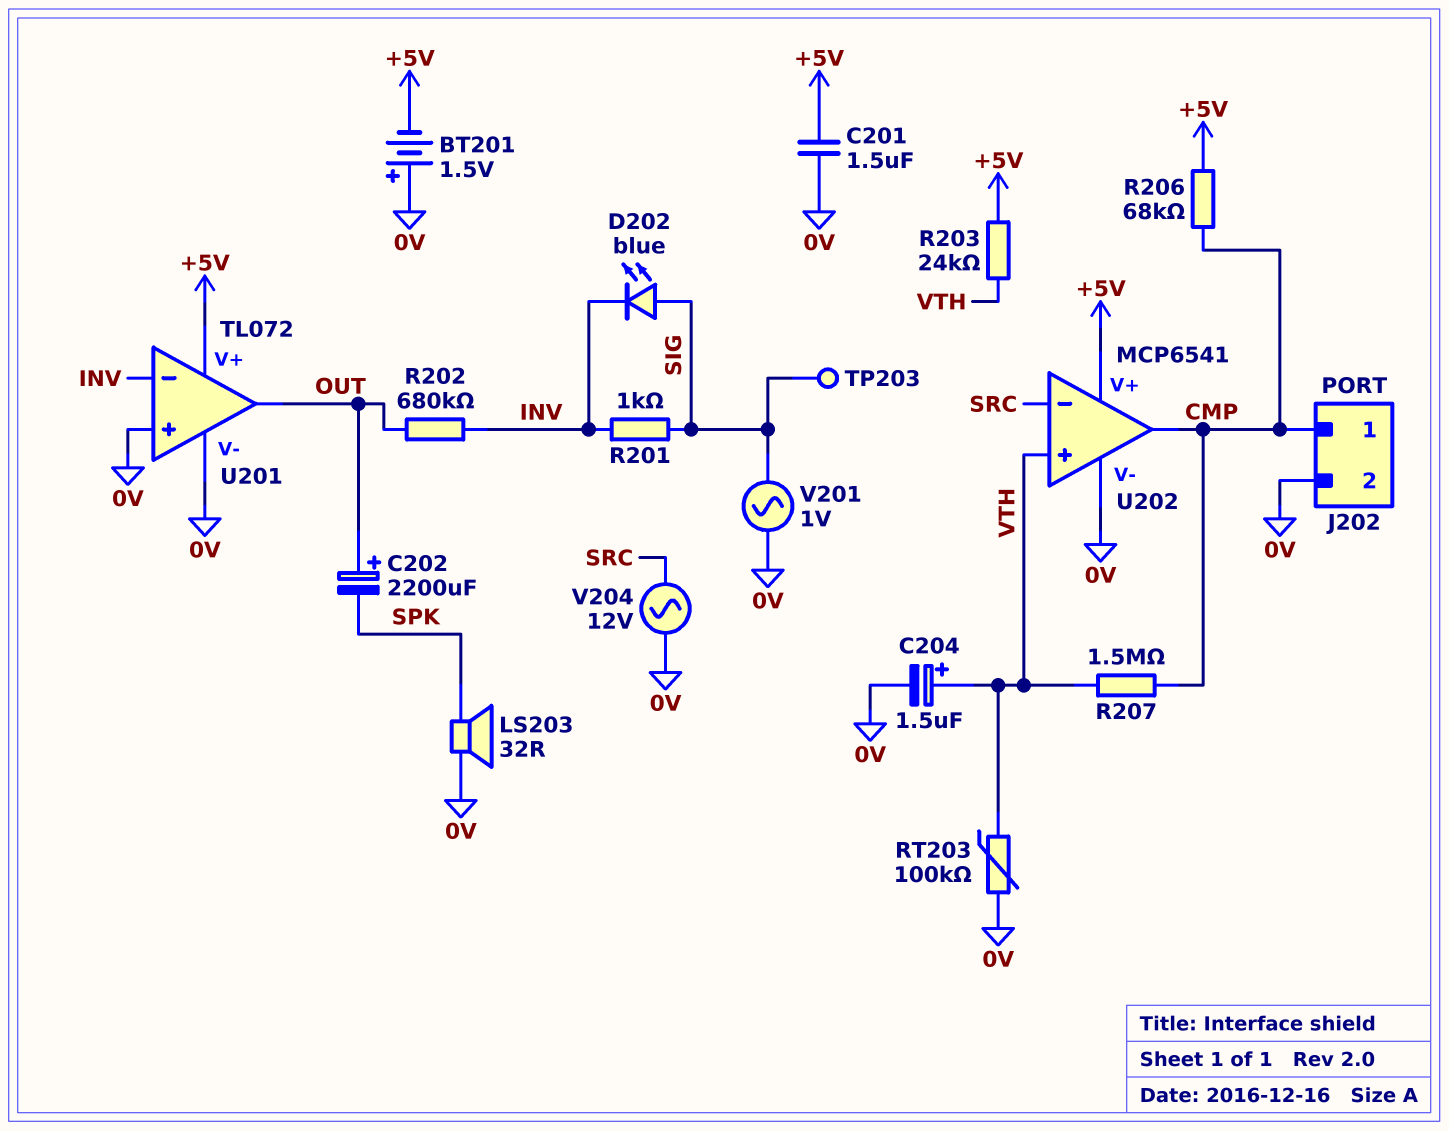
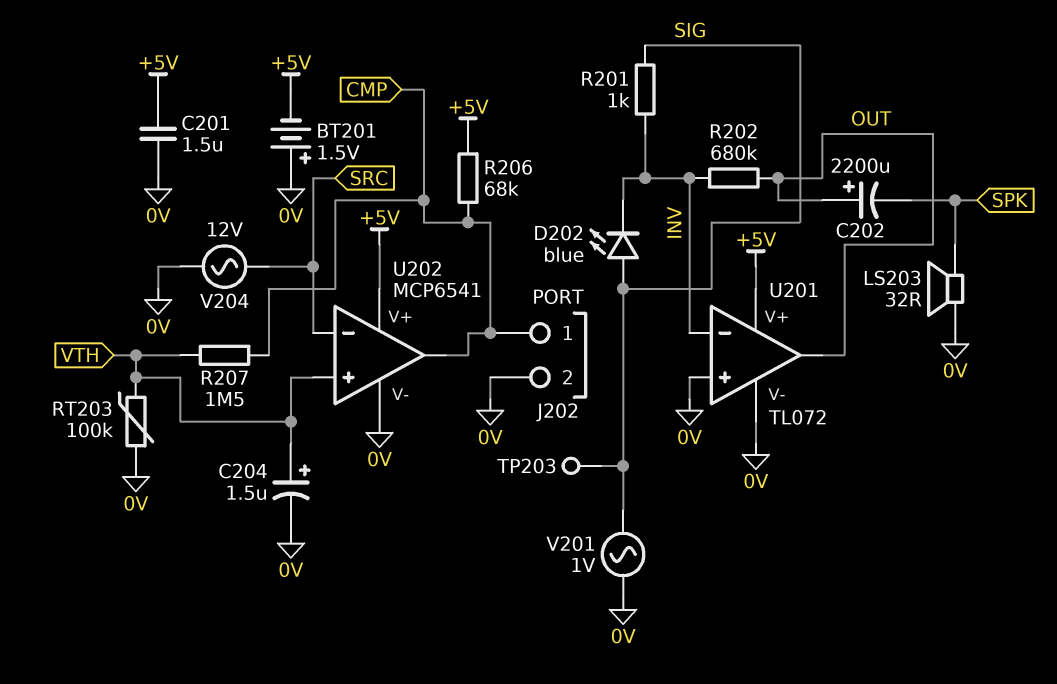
R203: 24k (+5V, VTH) -> none

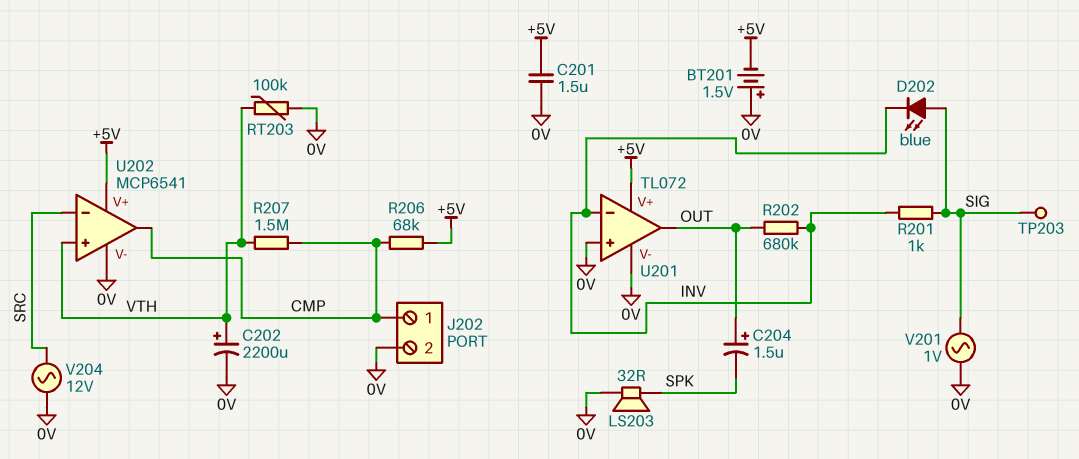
C202: 2200uF (plus OUT, minus SPK) -> 2200uF (plus VTH, minus 0V)
C204: 1.5uF (plus VTH, minus 0V) -> 1.5uF (plus OUT, minus SPK)

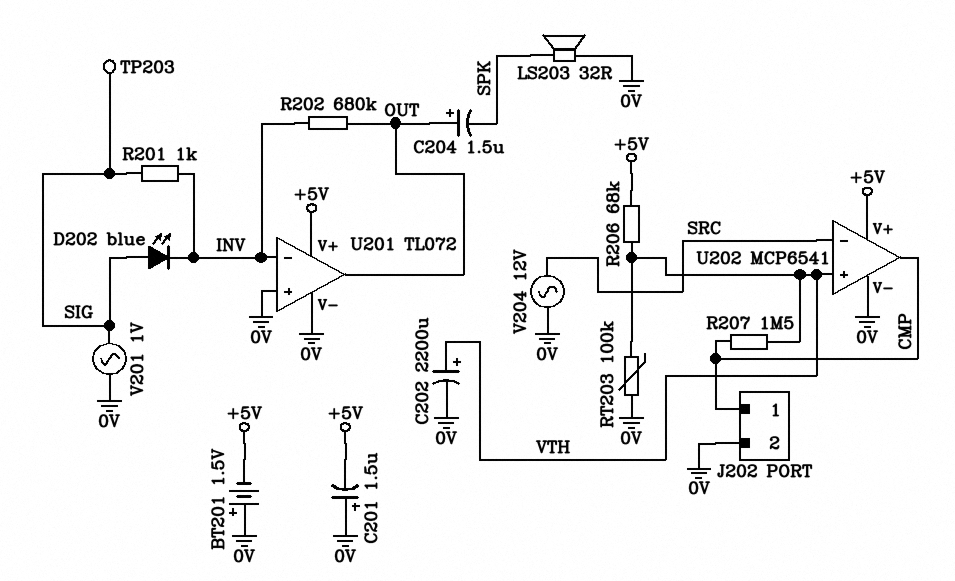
C201: 1.5uF (+5V, 0V) -> 1.5uF (plus 0V, minus +5V)
R206: 68k (+5V, CMP) -> 68k (+5V, VTH)

